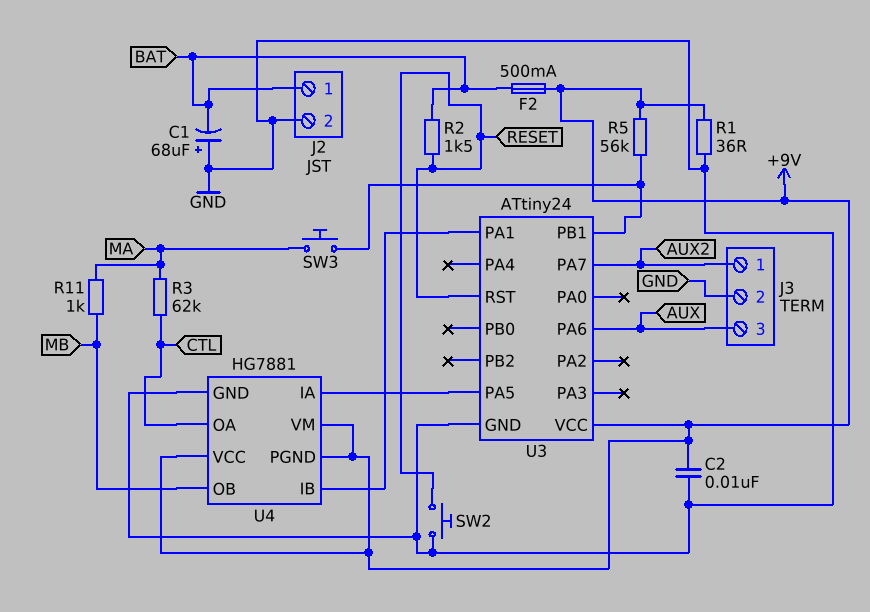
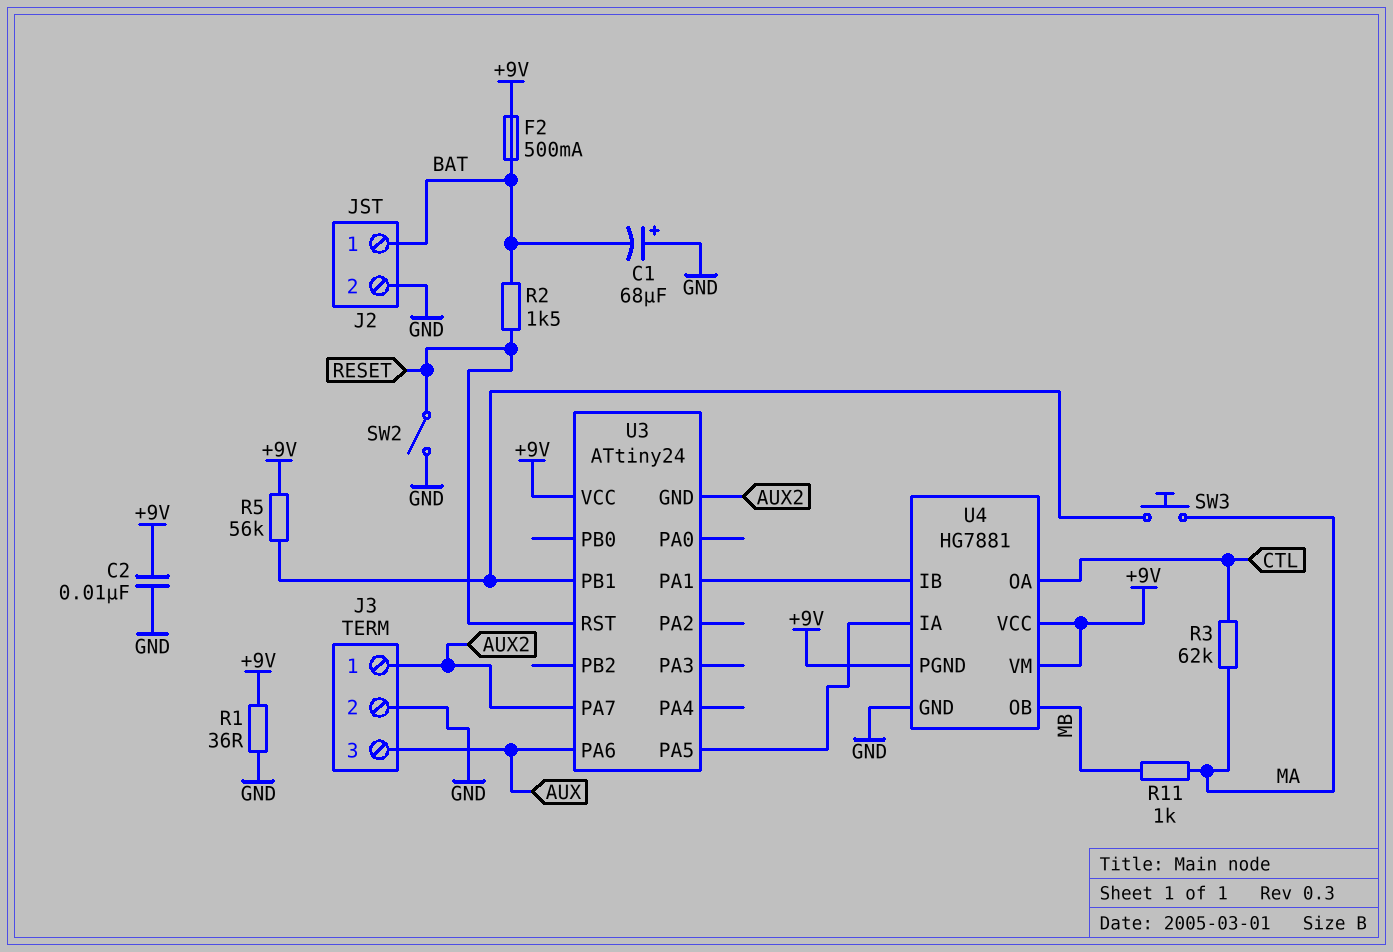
SW2: button (GND, RESET) -> switch (GND, RESET)
U3 pin GND: GND -> AUX2

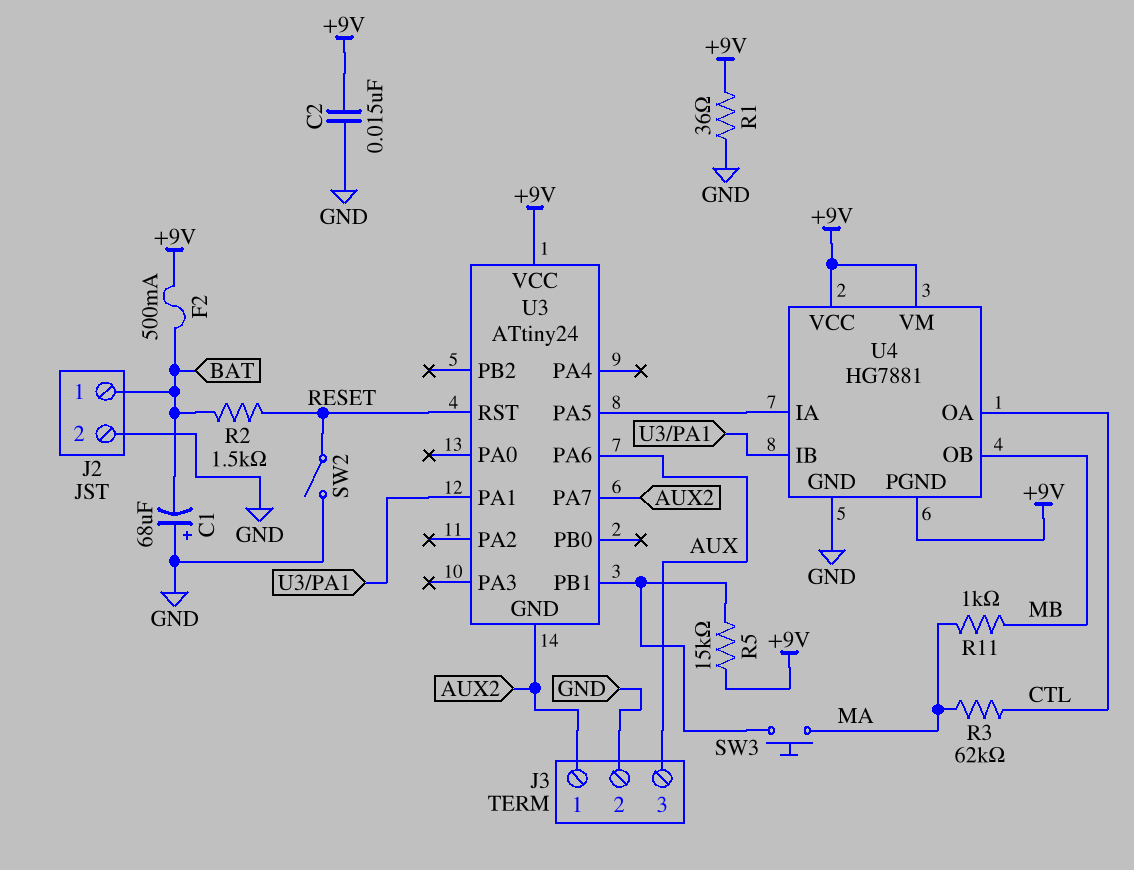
C2: 10nF (+9V, GND) -> 15nF (+9V, GND)
R5: 56k (+9V, U3/PB1) -> 15k (+9V, U3/PB1)

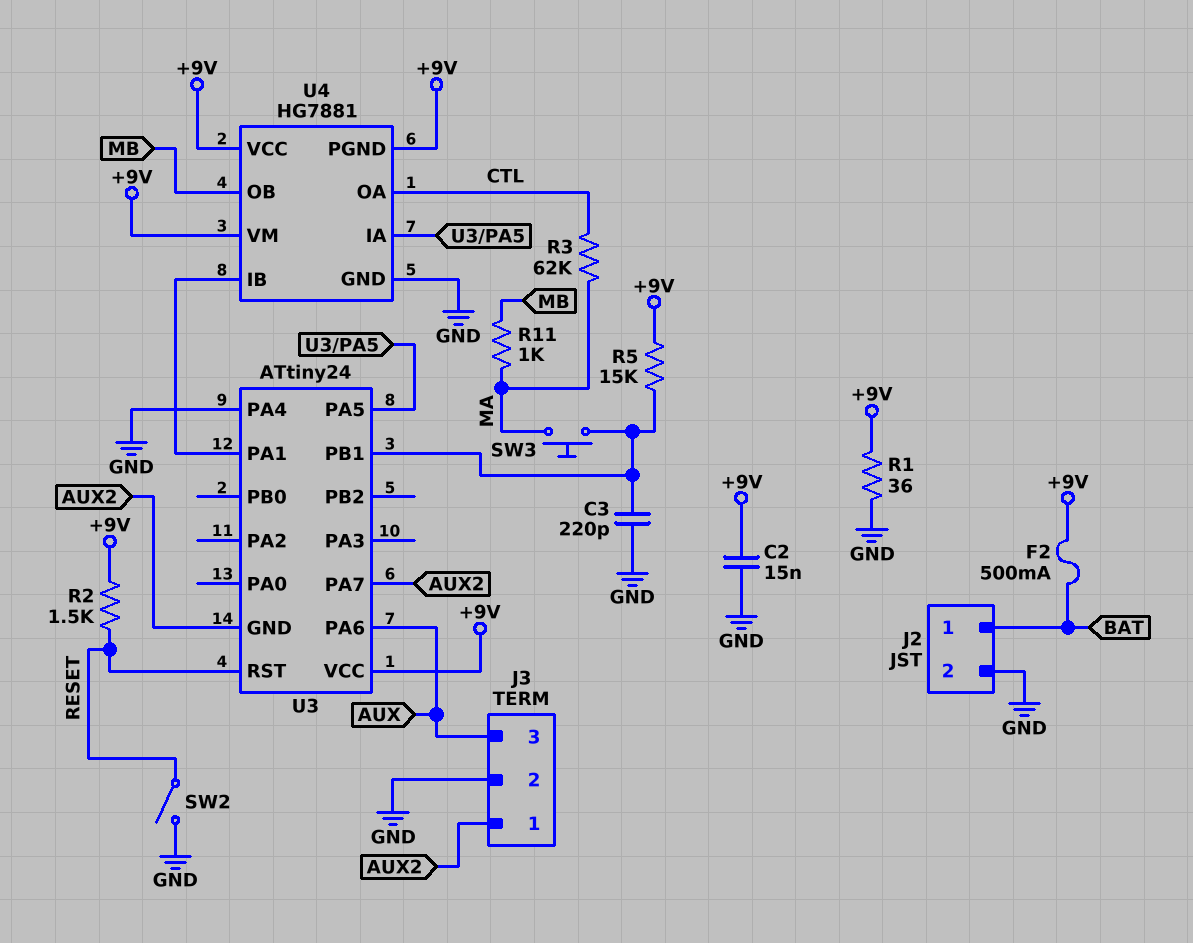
C1: 68uF (plus GND, minus BAT) -> none
C3: none -> 220pF (GND, U3/PB1)
R2: 1.5k (BAT, RESET) -> 1.5k (+9V, RESET)
U3 pin PA4: none -> GND

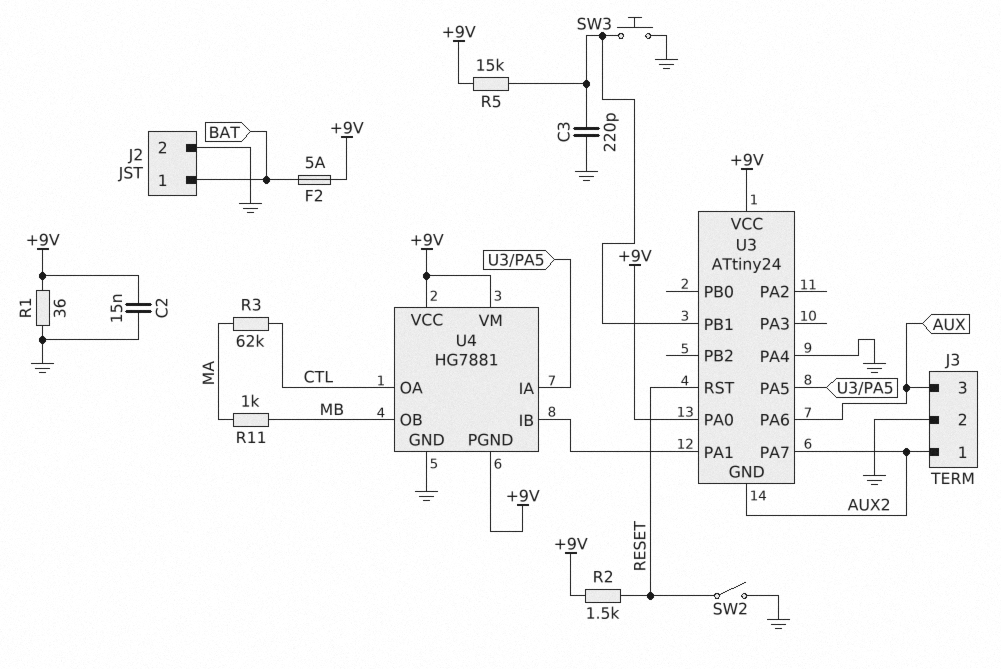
F2: 500mA (+9V, BAT) -> 5A (+9V, BAT)
SW3: button (MA, U3/PB1) -> button (GND, U3/PB1)
U3 pin PA0: none -> +9V

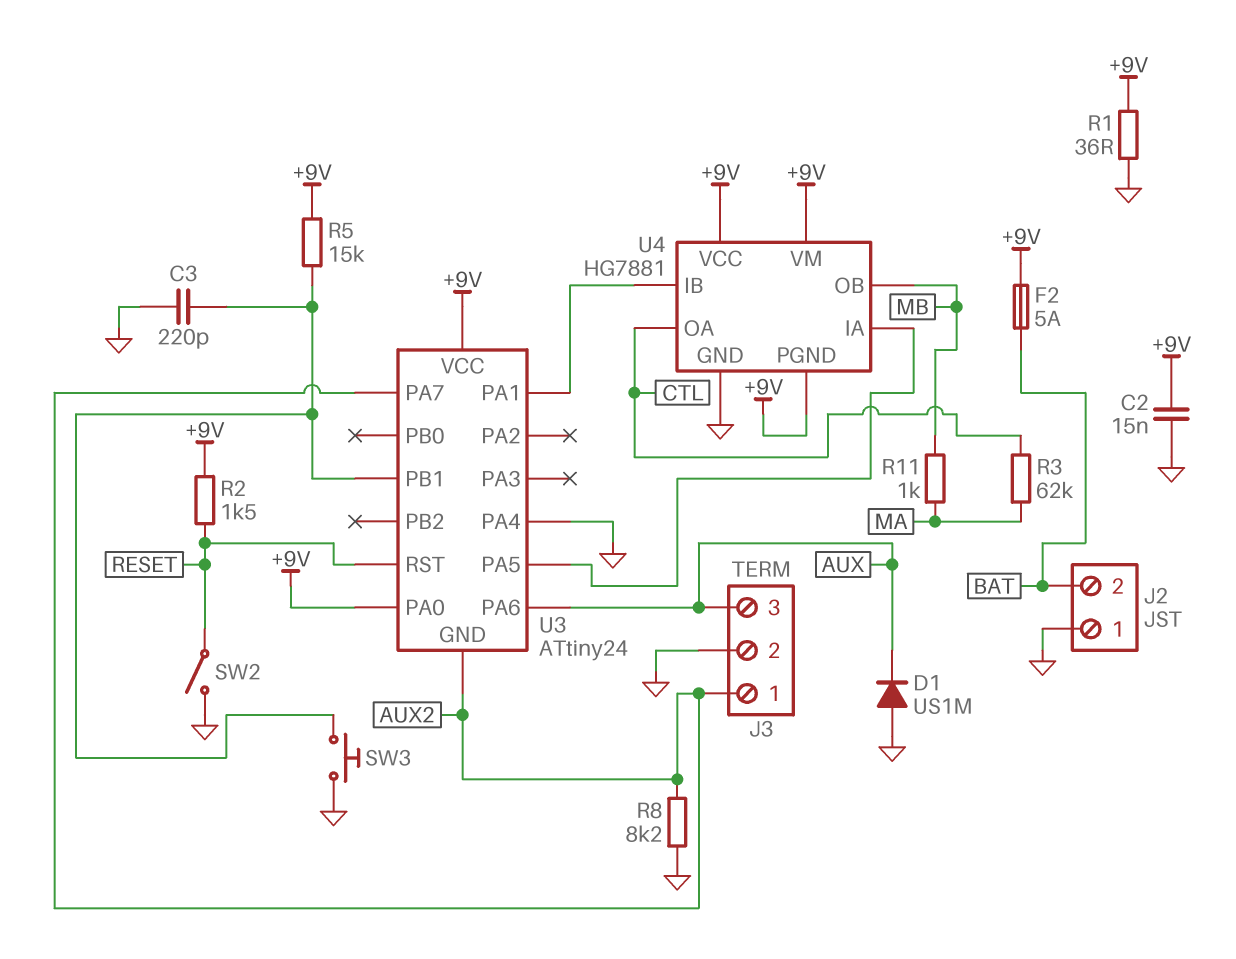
D1: none -> diode US1M (A GND, K AUX)
J2 pin 1: BAT -> GND
J2 pin 2: GND -> BAT
R8: none -> 8.2k (AUX2, GND)

